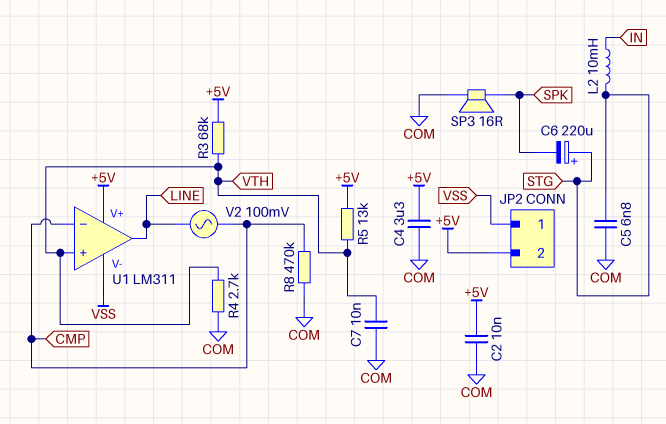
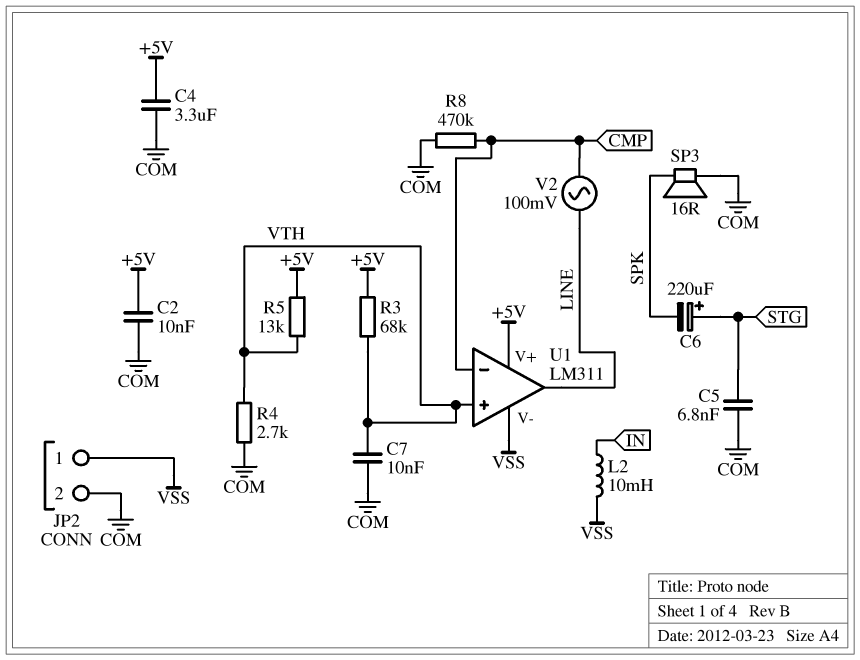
JP2 pin 2: +5V -> COM
L2: 10mH (IN, STG) -> 10mH (IN, VSS)

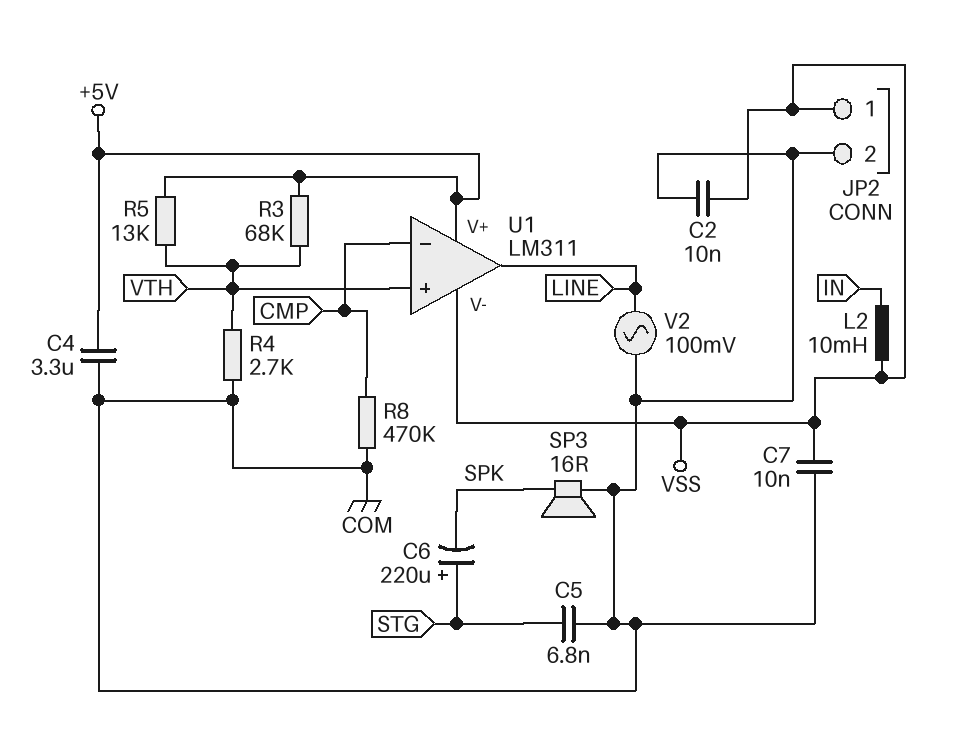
C2: 10nF (+5V, COM) -> 10nF (COM, VSS)
C7: 10nF (COM, VTH) -> 10nF (COM, VSS)
V2: AC 100mV (CMP, LINE) -> AC 100mV (COM, LINE)

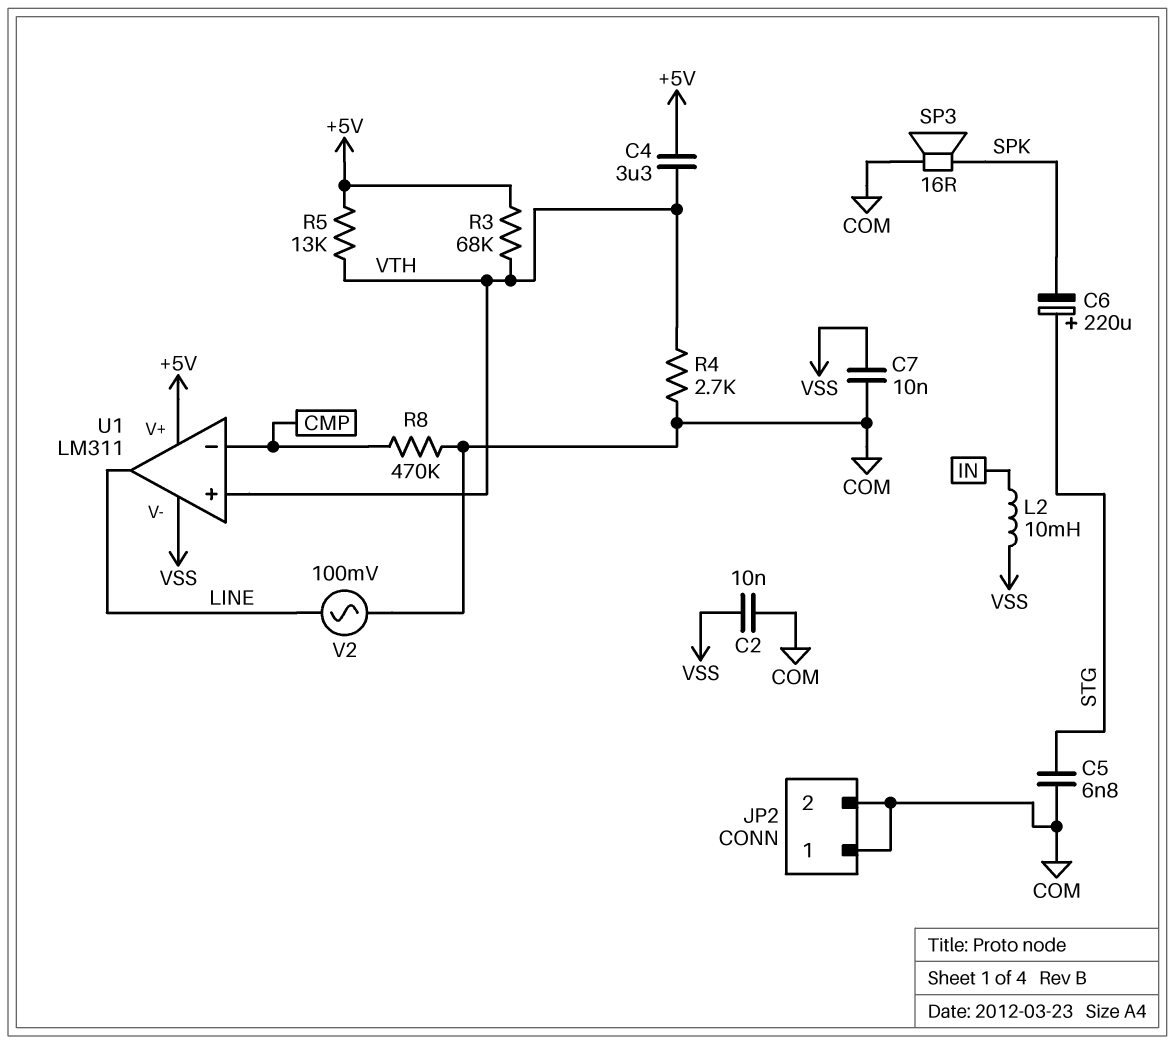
C4: 3.3uF (+5V, COM) -> 3.3uF (+5V, VTH)
JP2 pin 1: VSS -> COM

